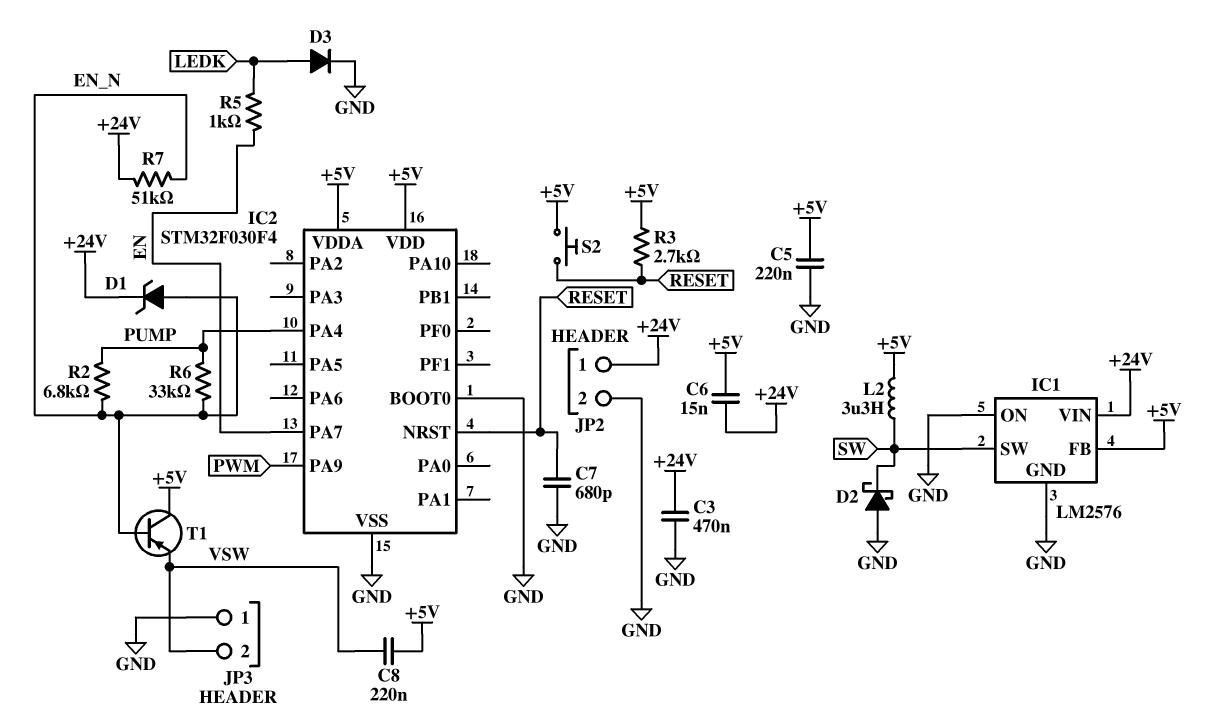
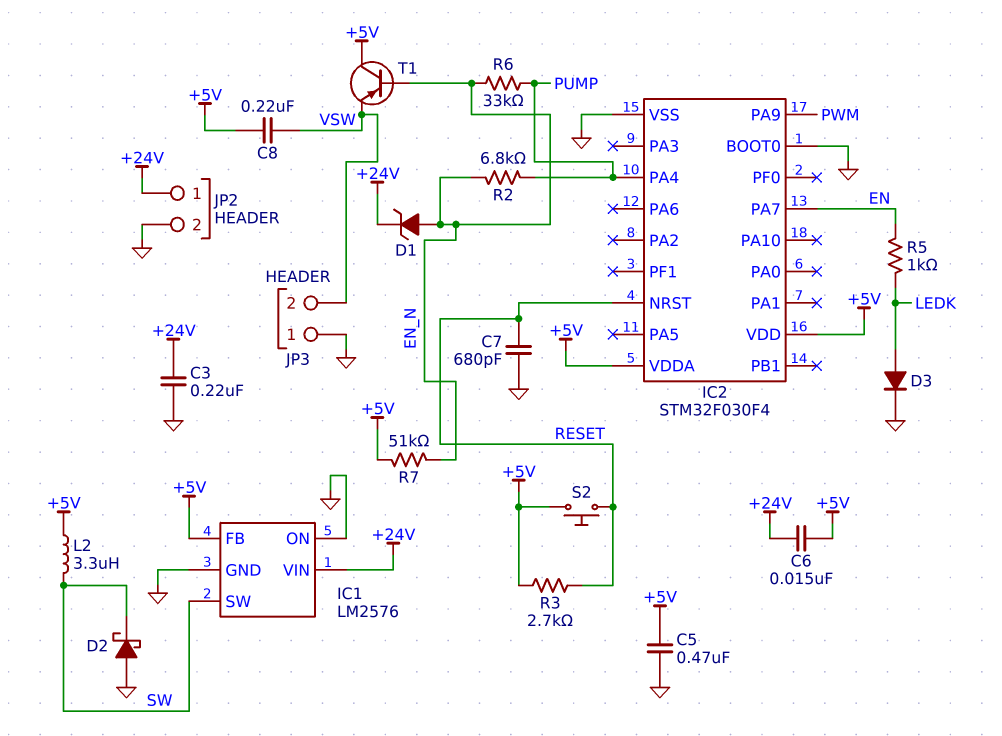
C3: 470nF (+24V, GND) -> 220nF (+24V, GND)
C5: 220nF (+5V, GND) -> 470nF (+5V, GND)
R7: 51k (+24V, EN_N) -> 51k (+5V, EN_N)

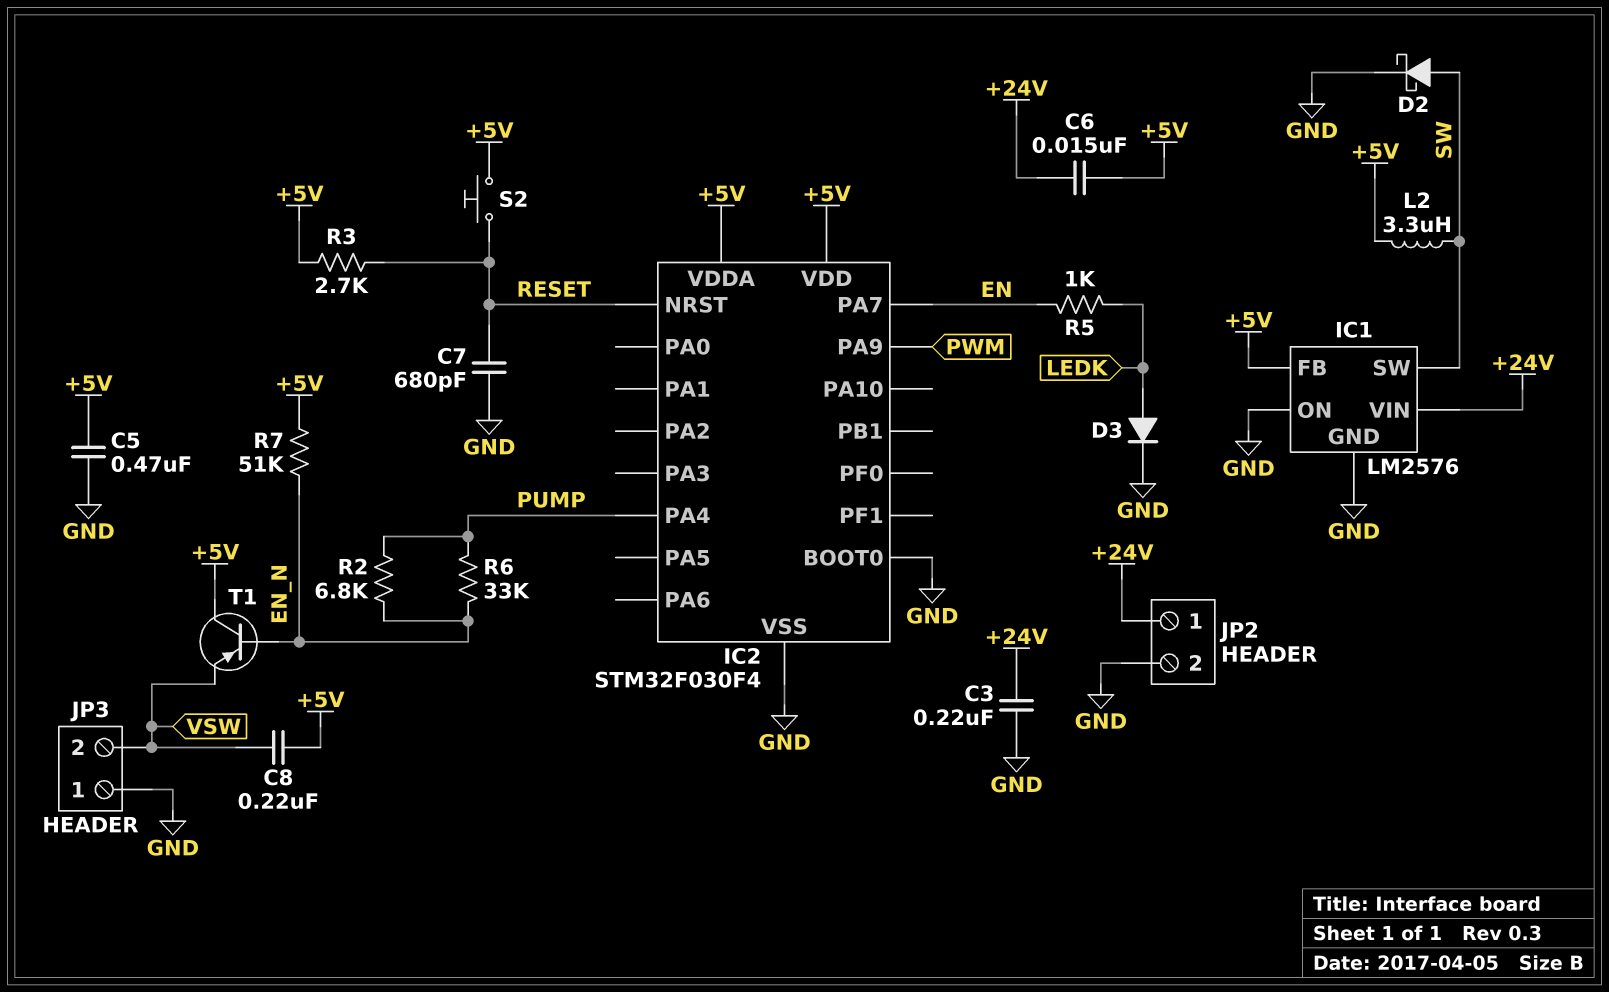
D1: zener (A EN_N, K +24V) -> none
D2: schottky (A GND, K SW) -> schottky (A SW, K GND)

